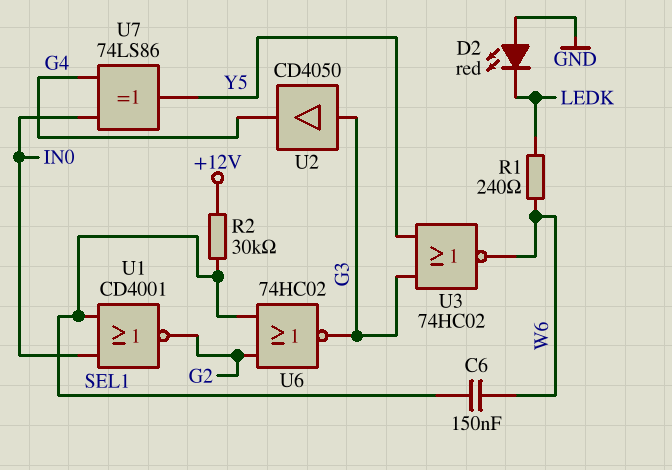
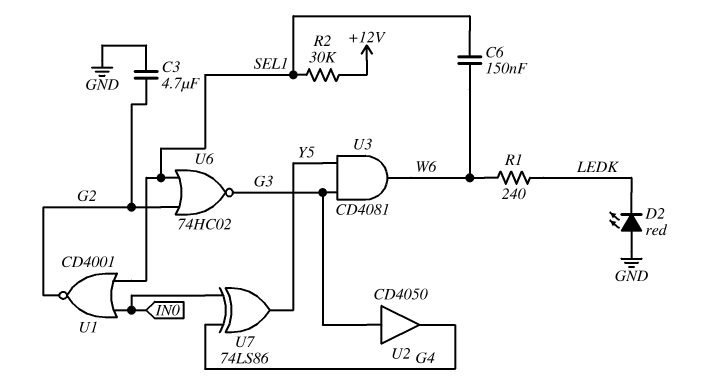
C3: none -> 4.7uF (G2, GND)
U3: NOR 74HC02 (in G3, in Y5, out W6) -> AND CD4081 (in G3, in Y5, out W6)

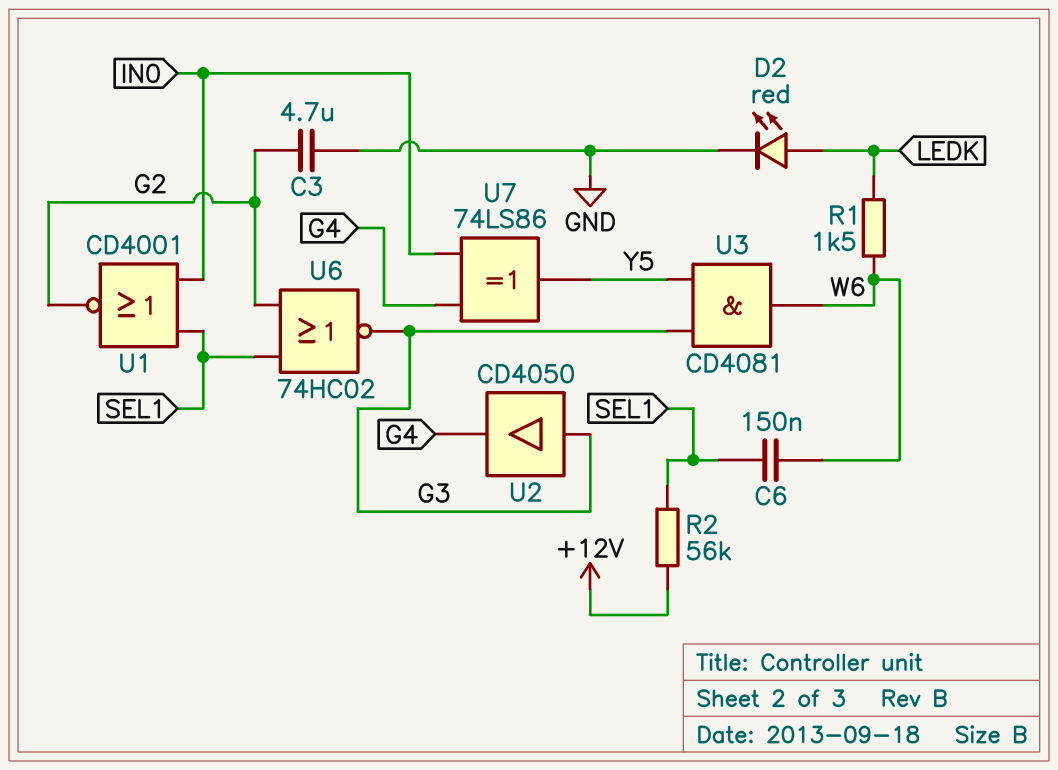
D2: LED red (A GND, K LEDK) -> LED red (A LEDK, K GND)
R1: 240 (LEDK, W6) -> 1.5k (LEDK, W6)
R2: 30k (+12V, SEL1) -> 56k (+12V, SEL1)

